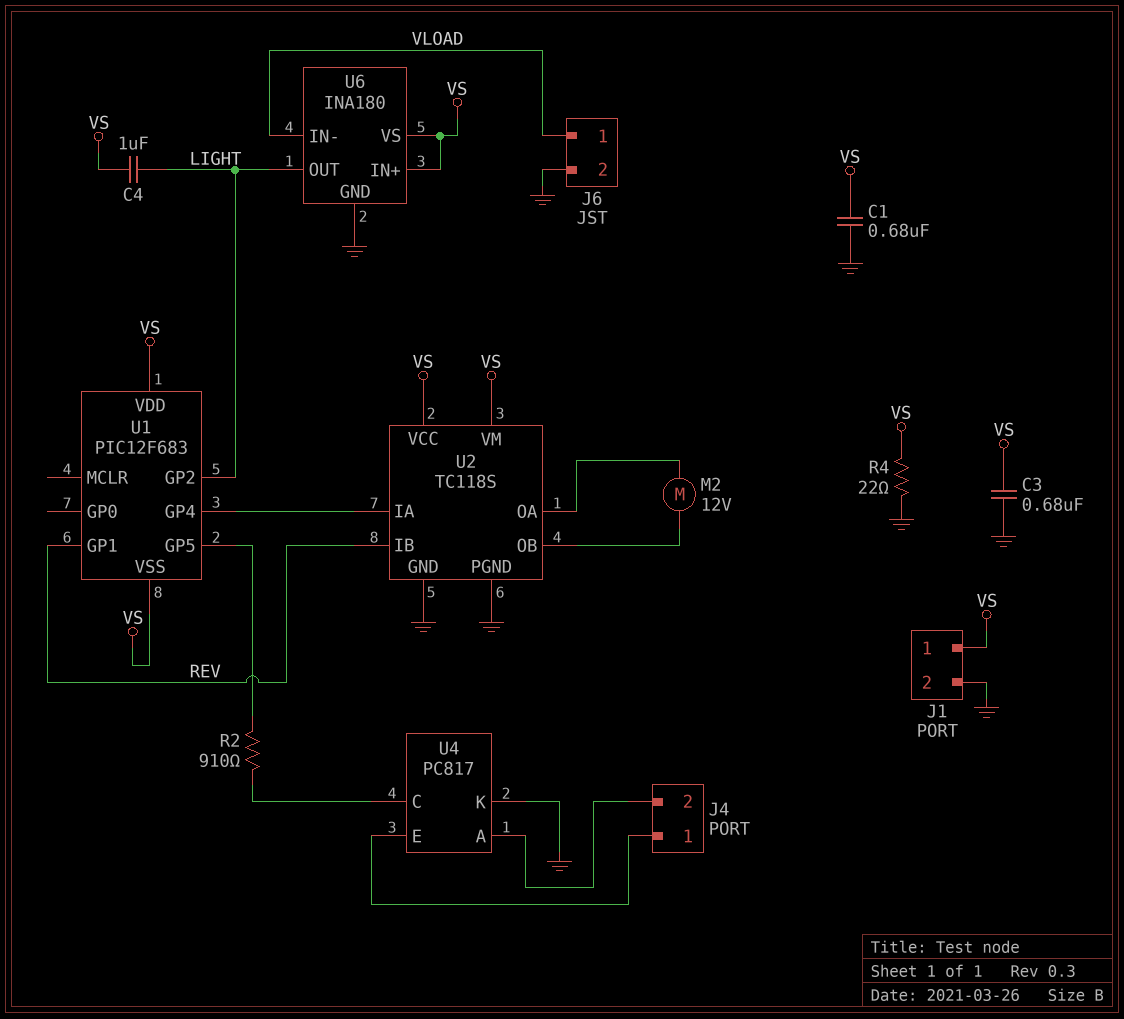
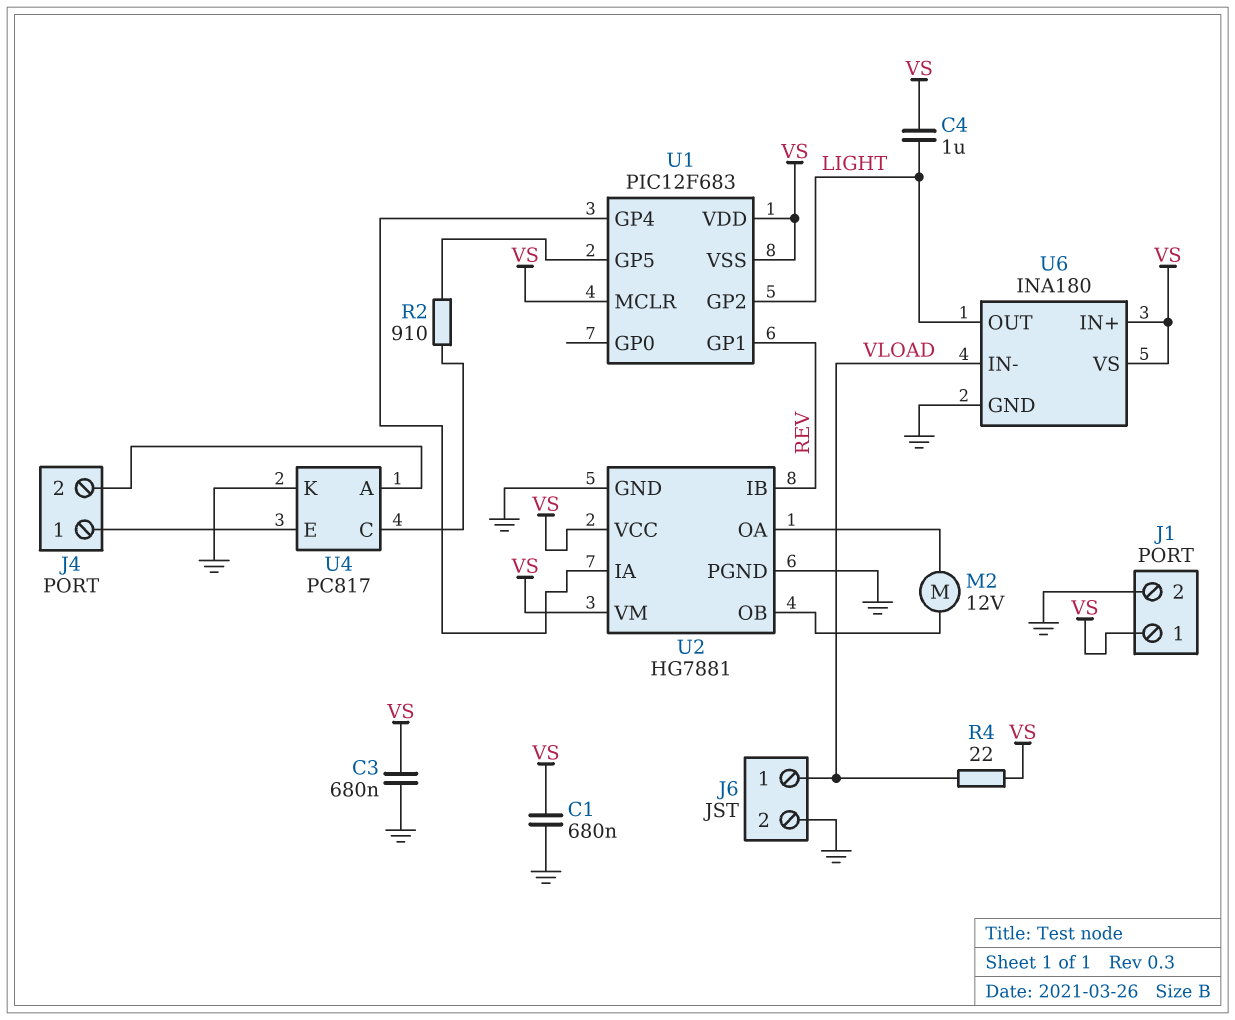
R4: 22 (GND, VS) -> 22 (VLOAD, VS)
U1 pin MCLR: none -> VS
U2: TC118S -> HG7881

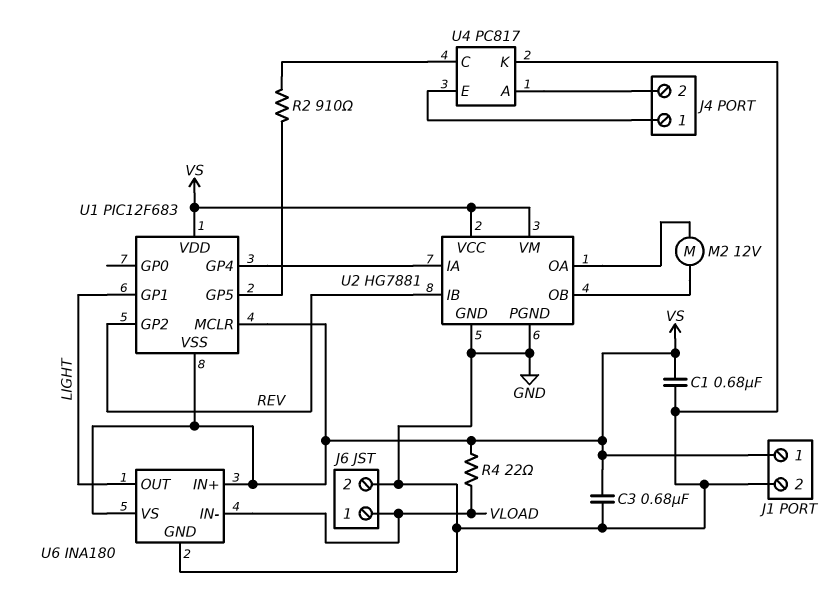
C4: 1uF (LIGHT, VS) -> none
U1 pin GP1: REV -> LIGHT
U1 pin GP2: LIGHT -> REV

